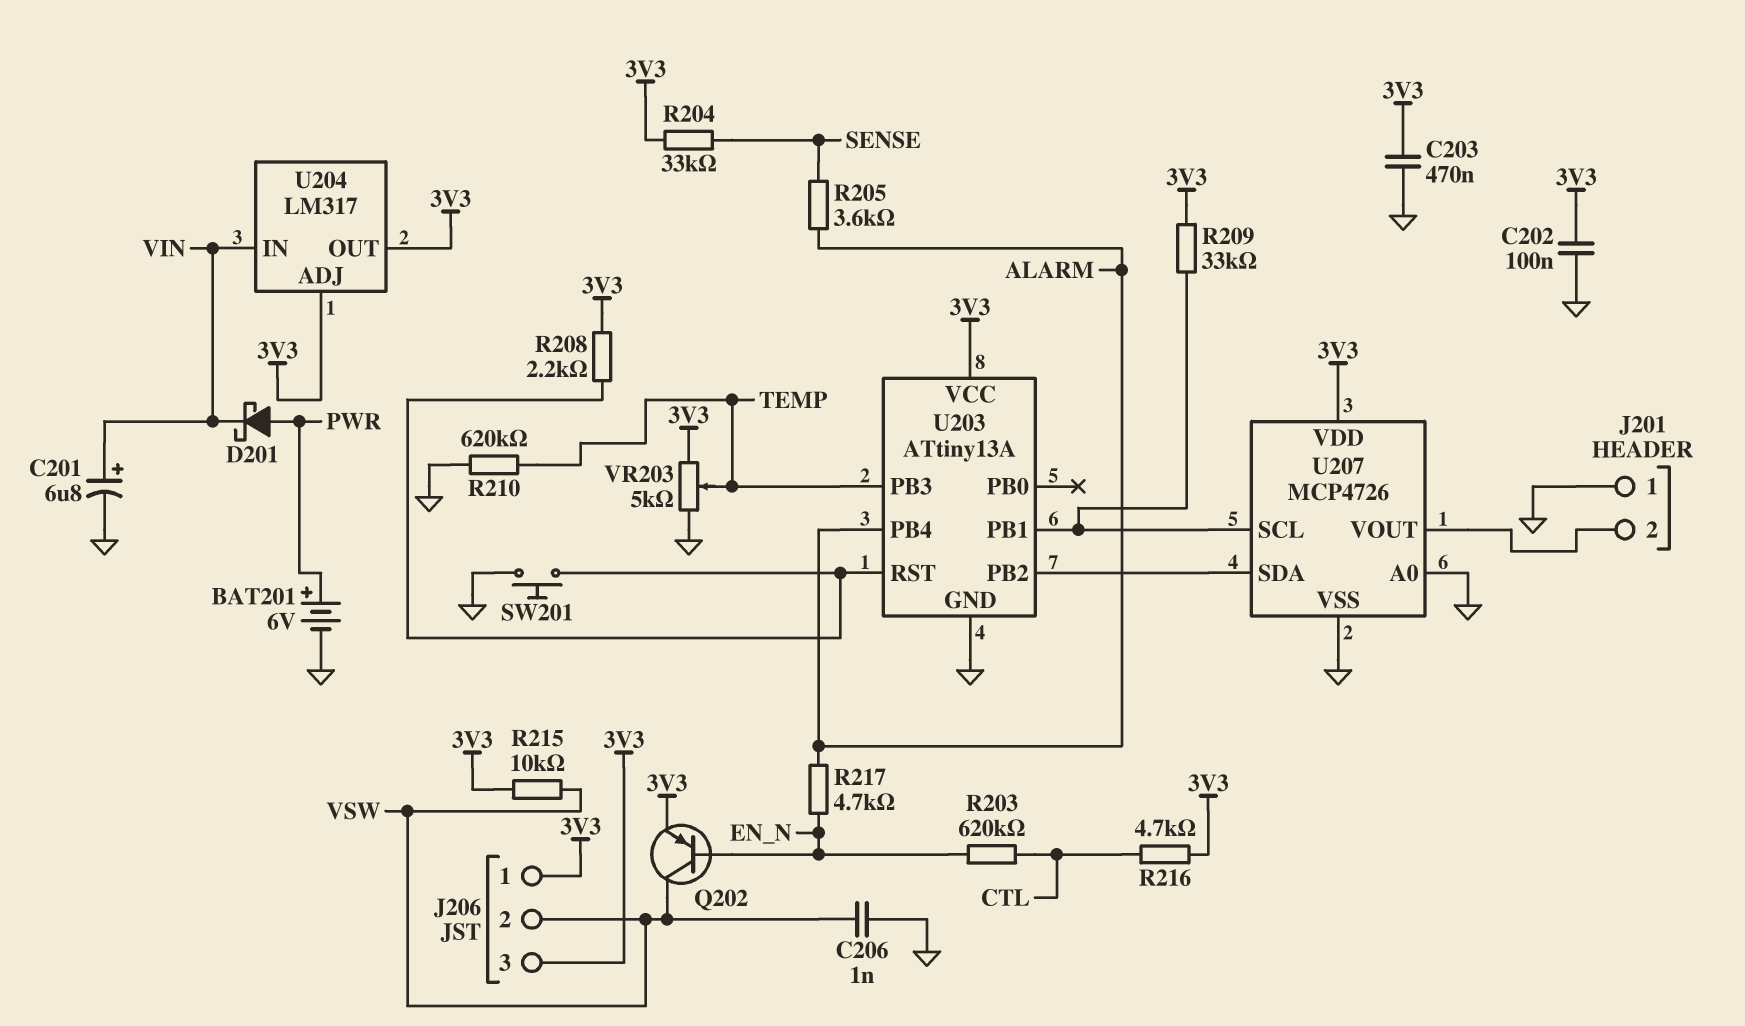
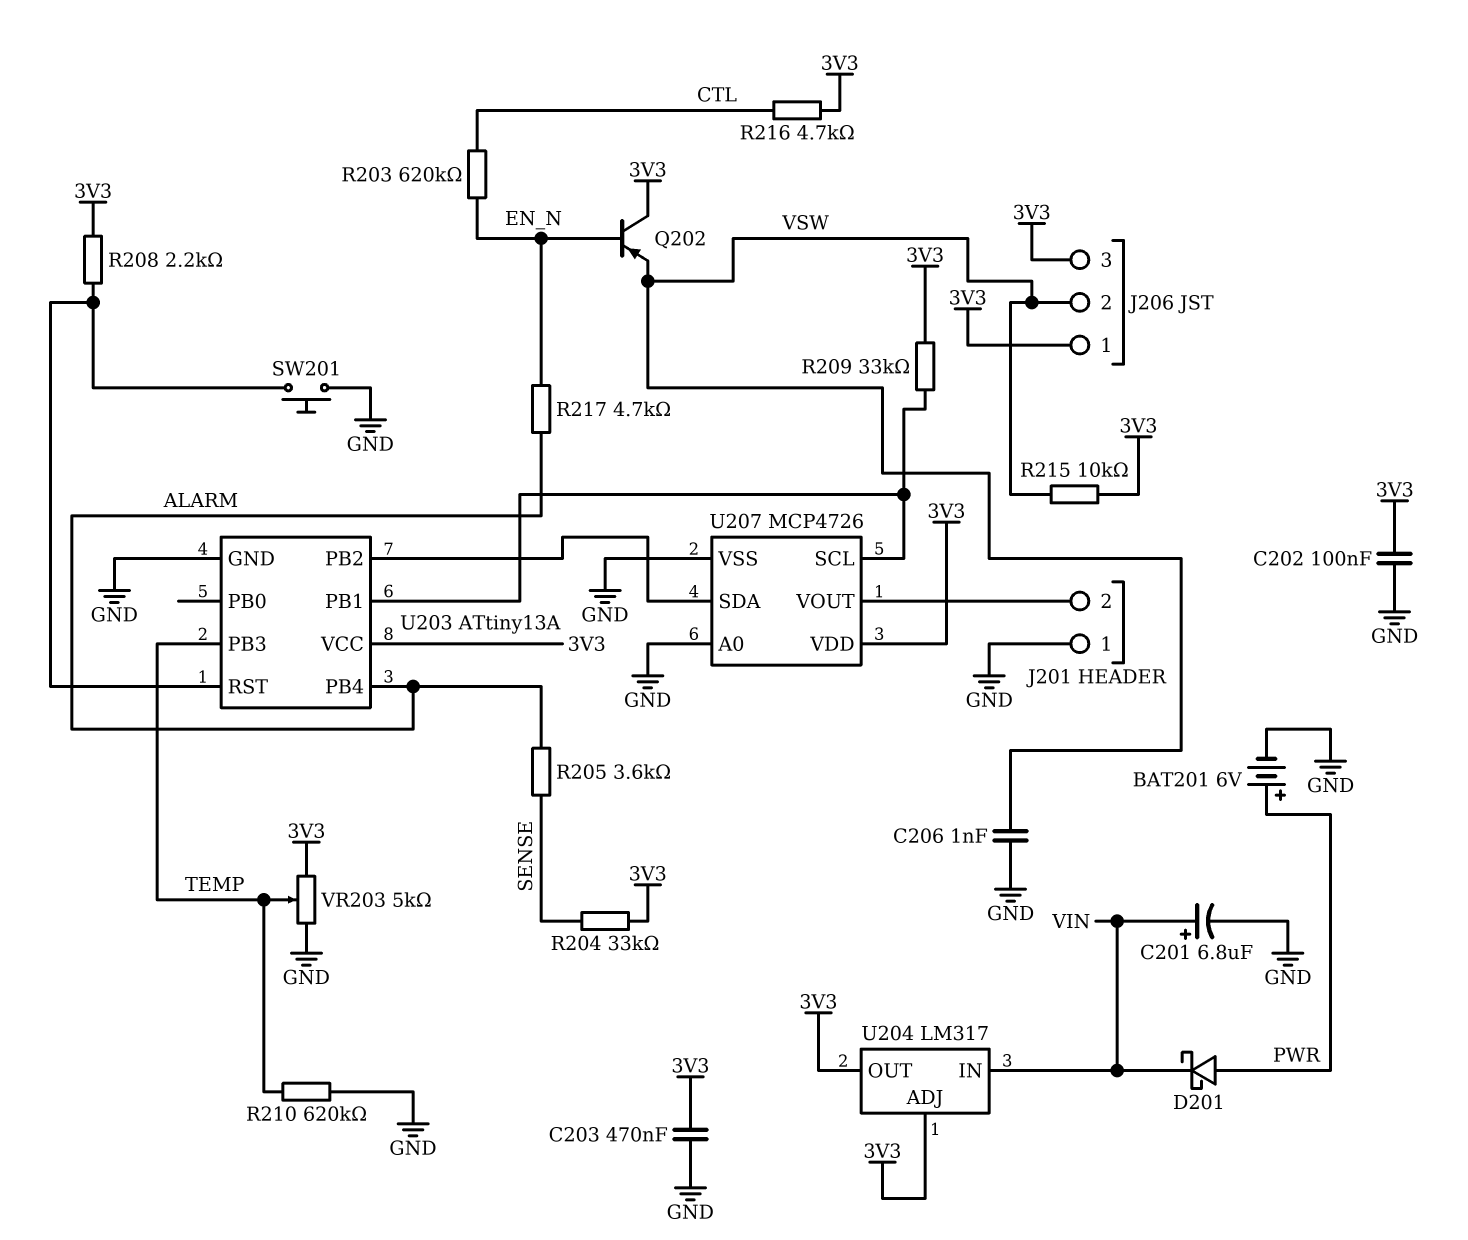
Q202: PNP (B EN_N, C VSW, E 3V3) -> PNP (B EN_N, C 3V3, E VSW)

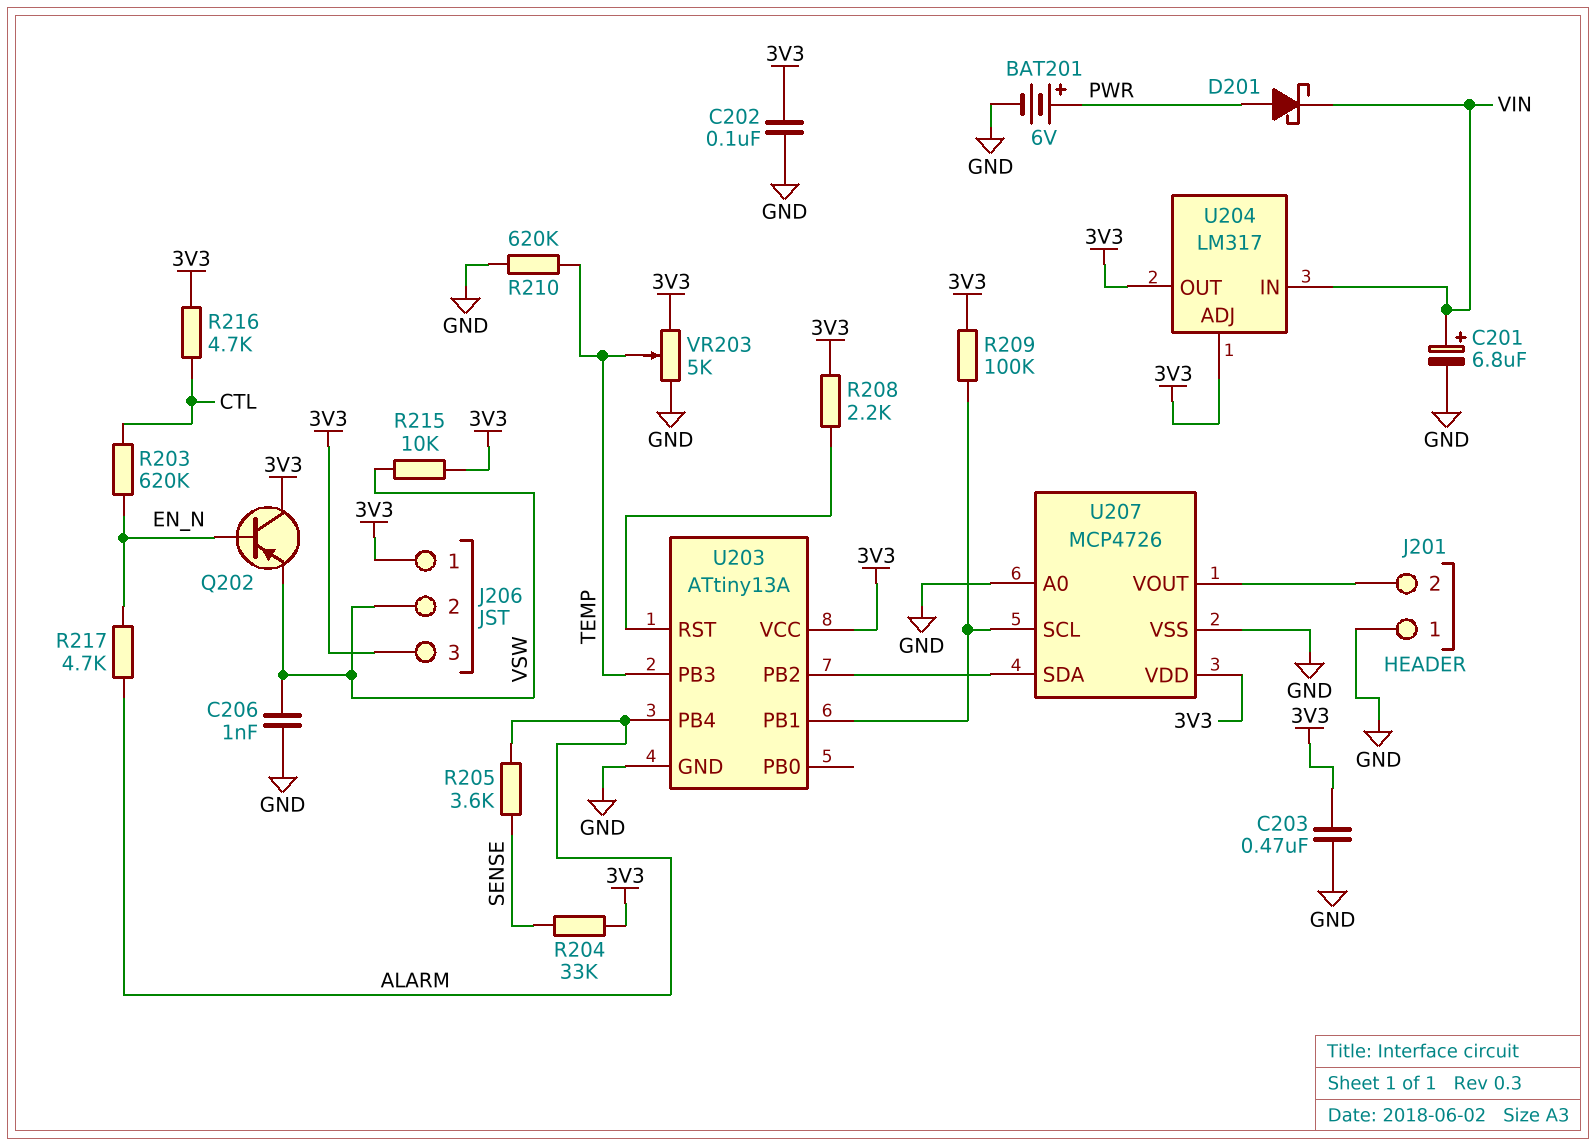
R209: 33k (3V3, U203/PB1) -> 100k (3V3, U203/PB1)
SW201: button (GND, U203/RST) -> none

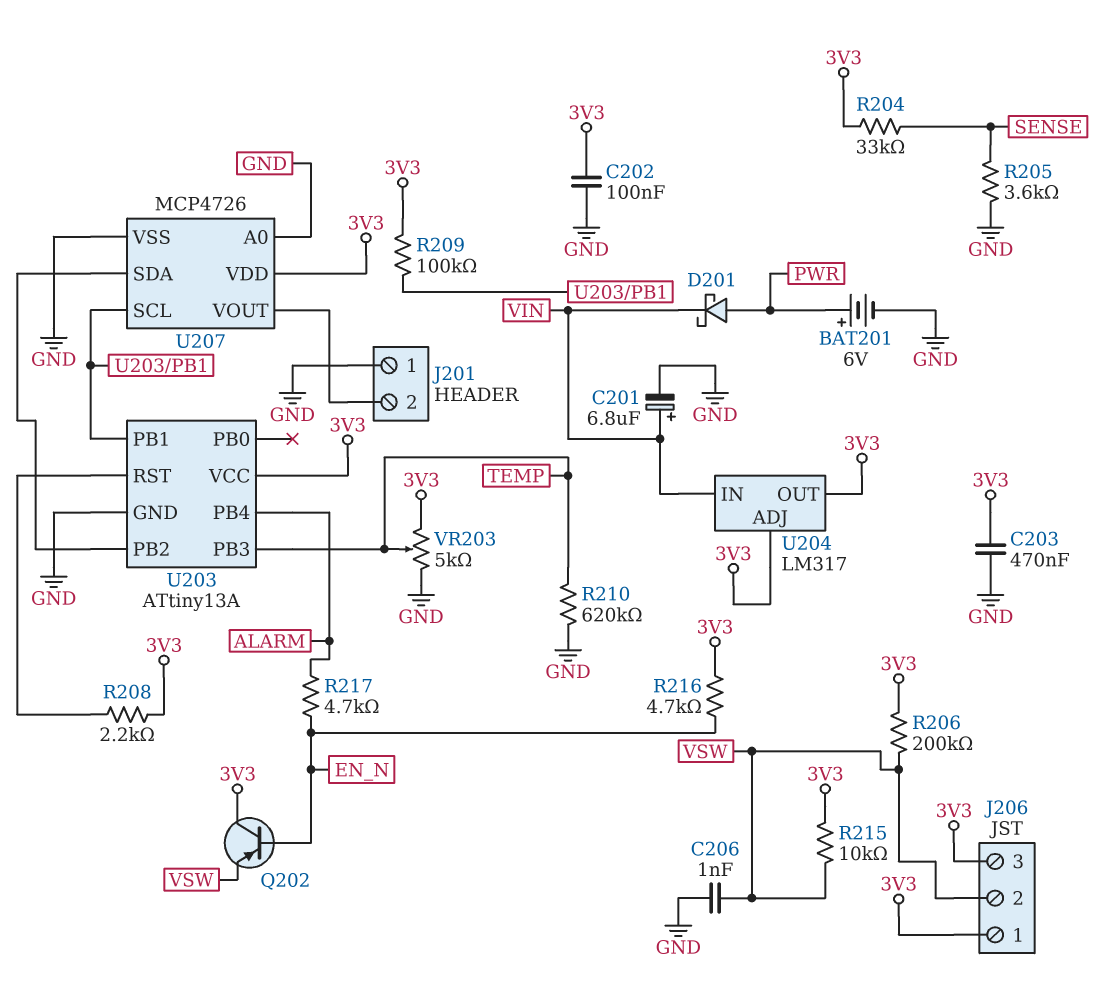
R203: 620k (CTL, EN_N) -> none
R205: 3.6k (ALARM, SENSE) -> 3.6k (GND, SENSE)
R206: none -> 200k (3V3, VSW)
R216: 4.7k (3V3, CTL) -> 4.7k (3V3, EN_N)

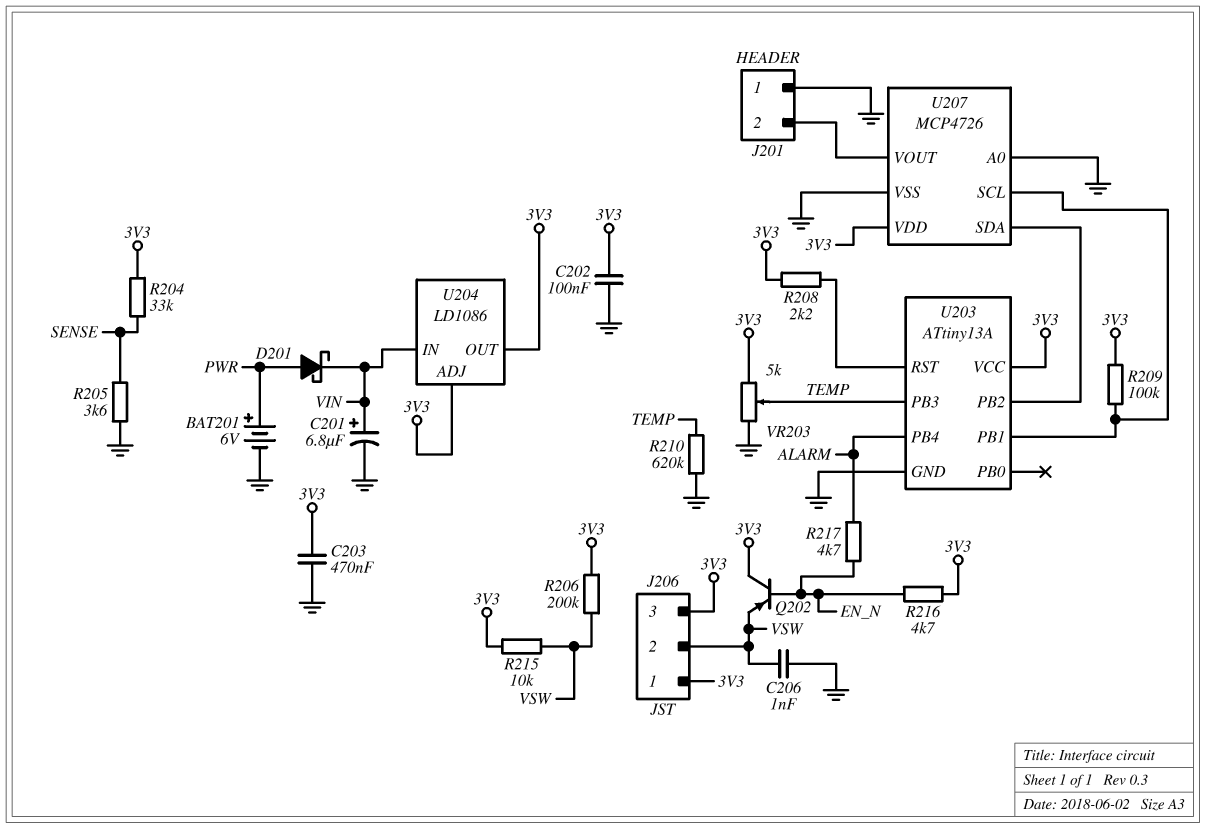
U204: LM317 -> LD1086

